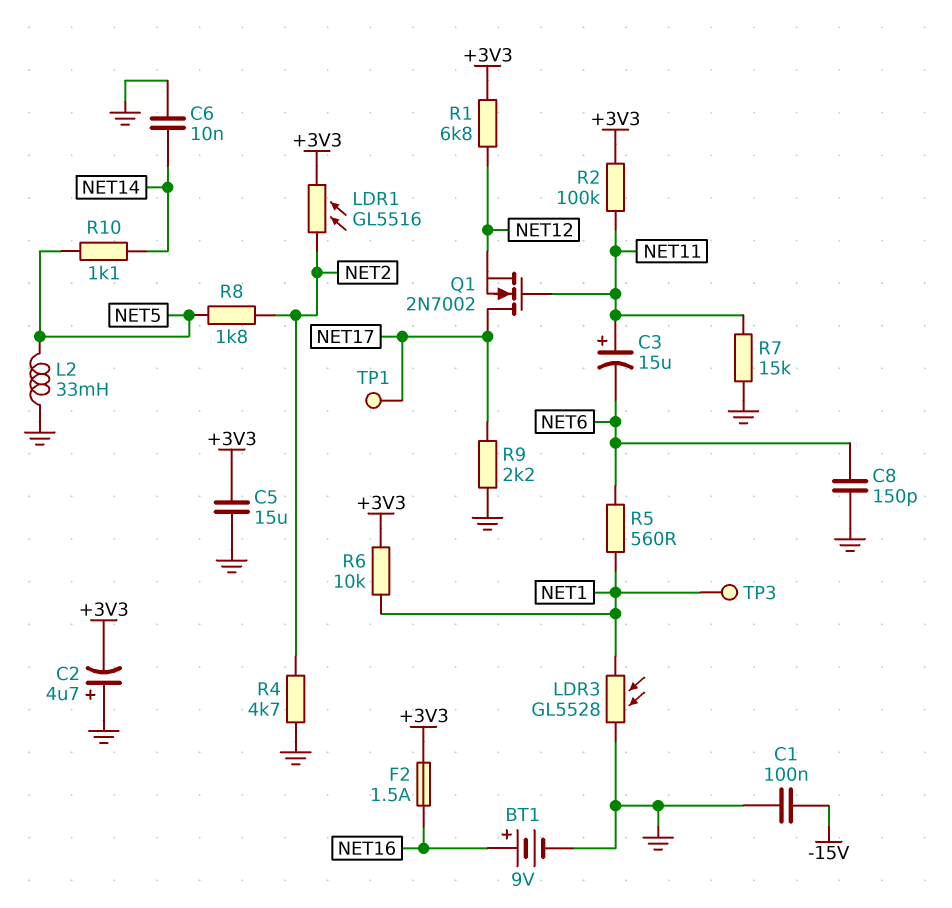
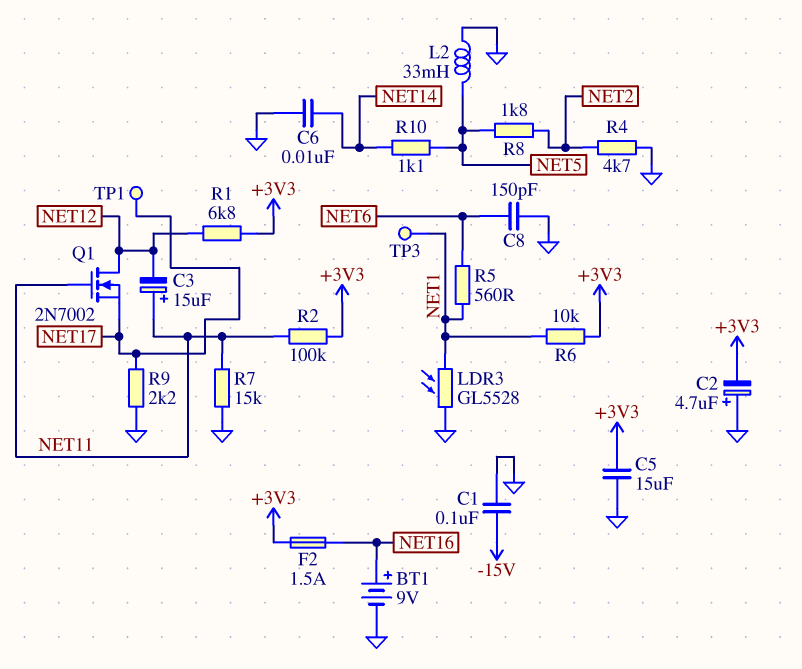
C3: 15uF (plus NET11, minus NET6) -> 15uF (plus NET11, minus NET12)
LDR1: GL5516 (+3V3, NET2) -> none
Q1: NMOS 2N7002 (G NET11, D NET17, S NET12) -> NMOS 2N7002 (G NET11, D NET12, S NET17)

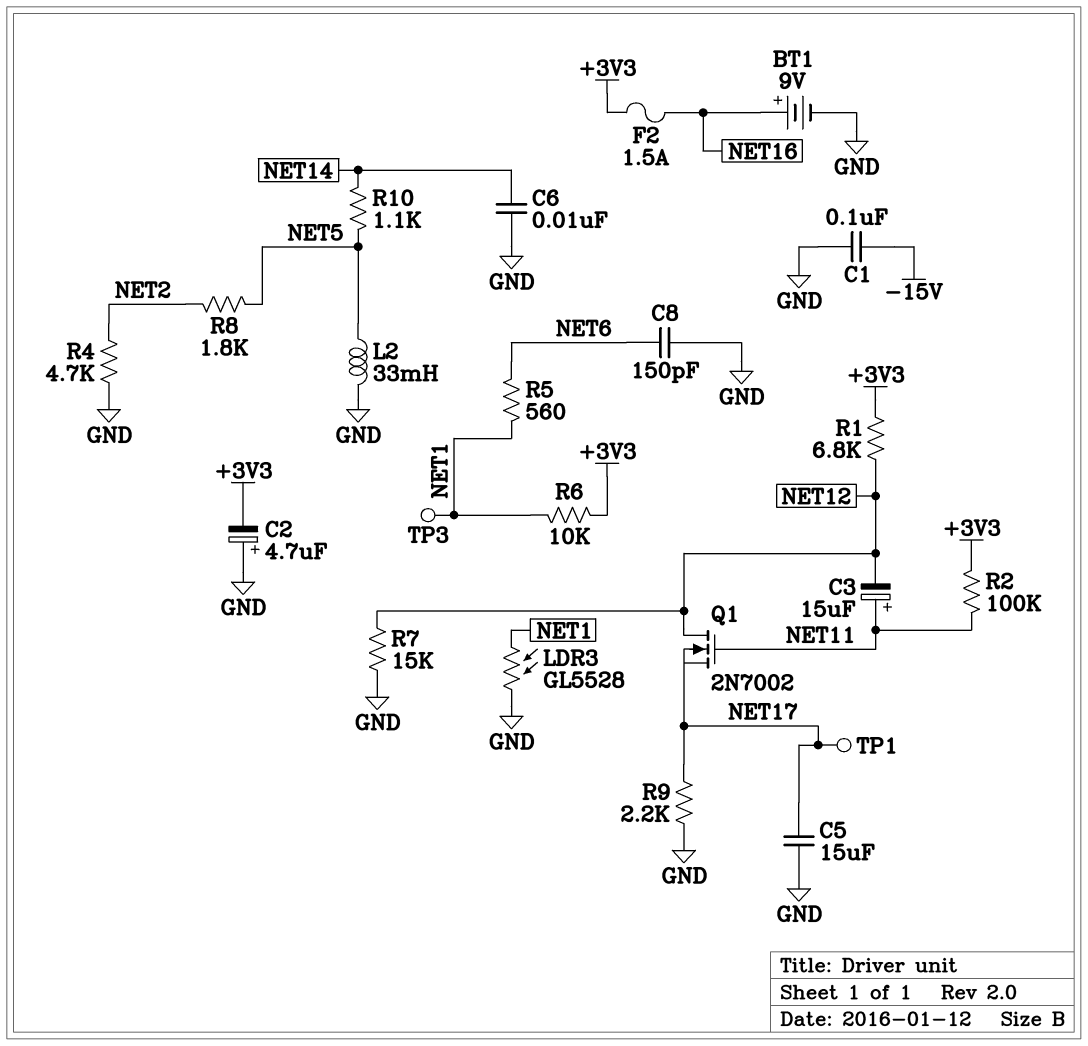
C5: 15uF (+3V3, GND) -> 15uF (GND, NET17)
R7: 15k (GND, NET11) -> 15k (GND, NET12)

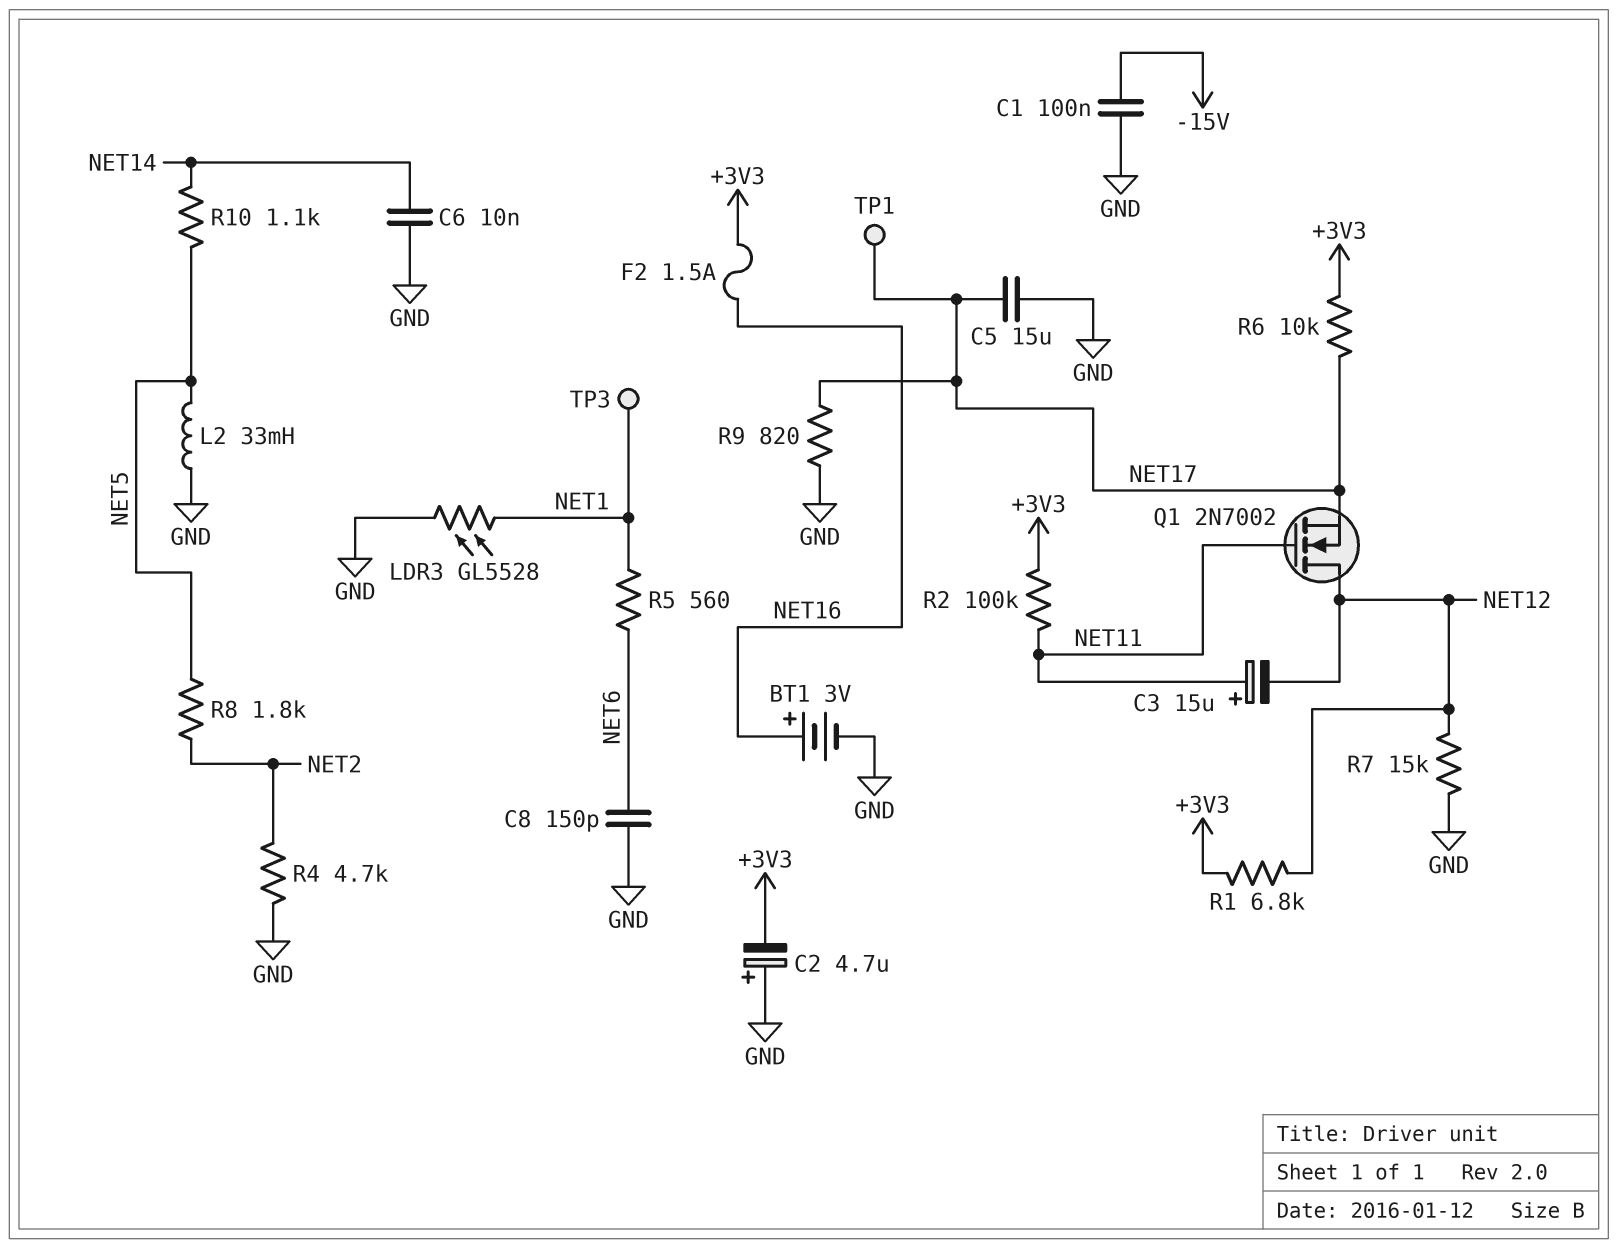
BT1: 9V (plus NET16, minus GND) -> 3V (plus NET16, minus GND)
R6: 10k (+3V3, NET1) -> 10k (+3V3, NET17)
R9: 2.2k (GND, NET17) -> 820 (GND, NET17)

